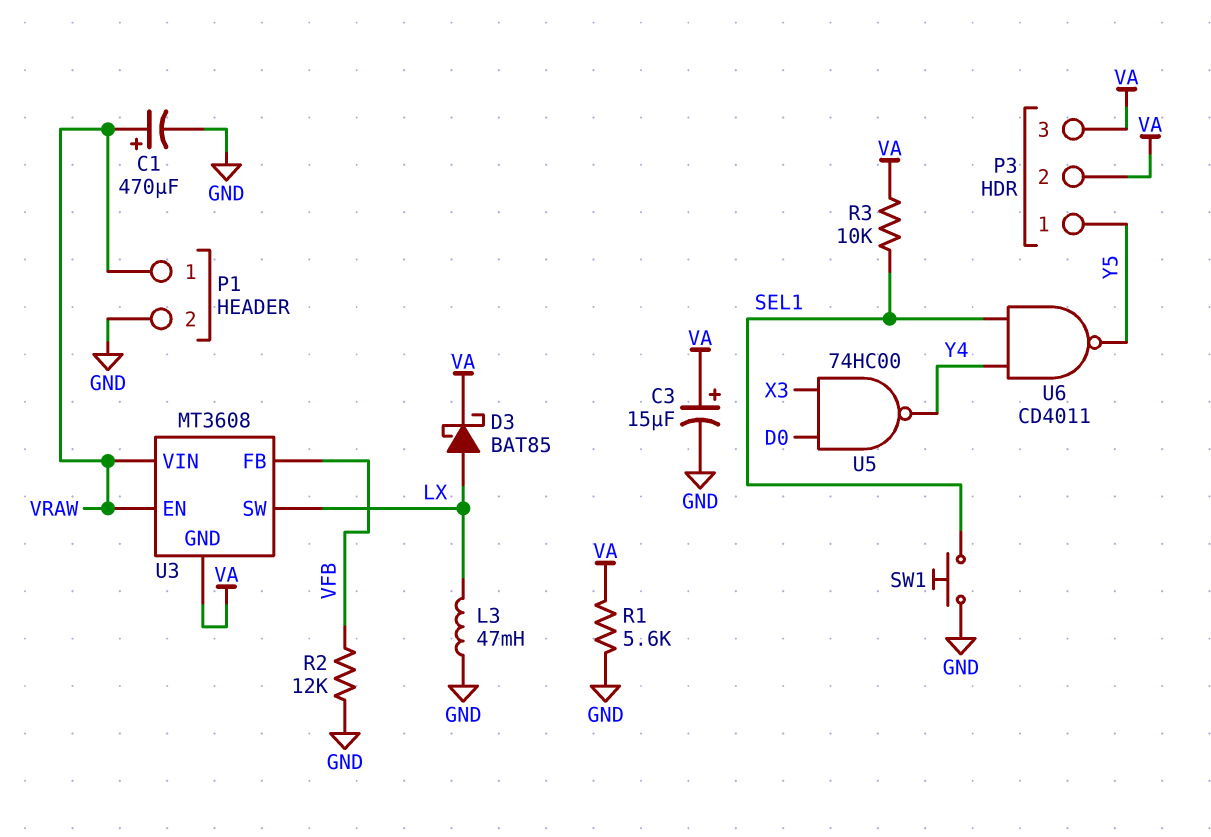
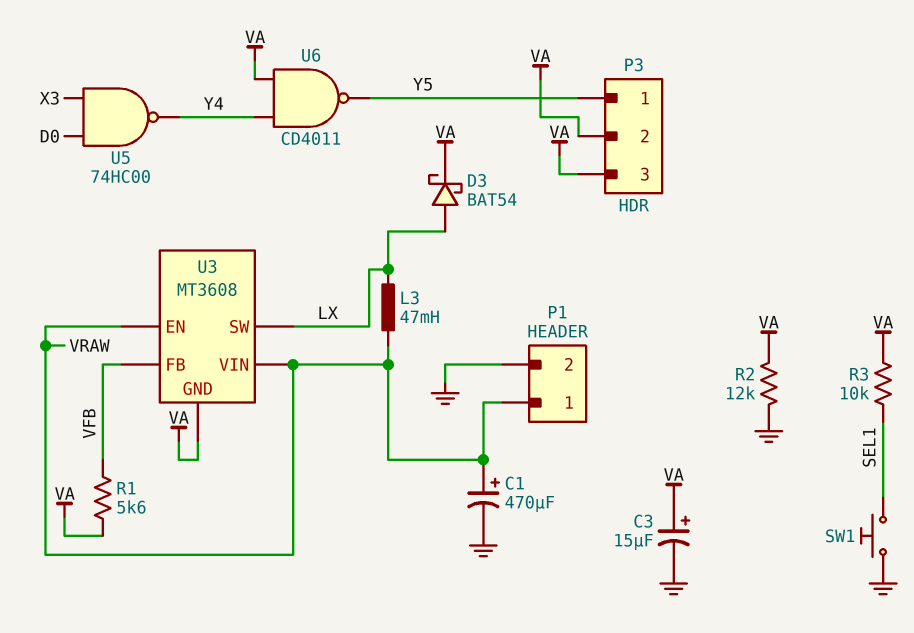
D3: schottky BAT85 (A LX, K VA) -> schottky BAT54 (A LX, K VA)
L3: 47mH (GND, LX) -> 47mH (LX, VRAW)
R1: 5.6k (GND, VA) -> 5.6k (VA, VFB)
R2: 12k (GND, VFB) -> 12k (GND, VA)
U6: NAND CD4011 (in SEL1, in Y4, out Y5) -> NAND CD4011 (in VA, in Y4, out Y5)

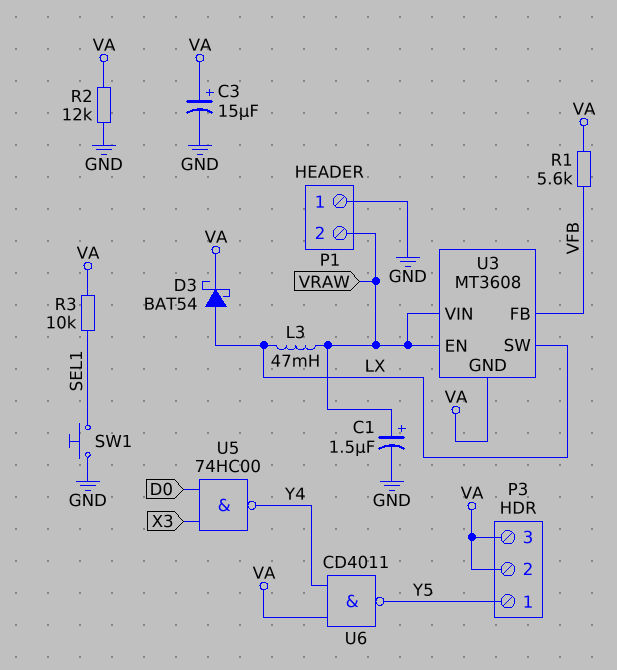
C1: 470uF (plus VRAW, minus GND) -> 1.5uF (plus VRAW, minus GND)
P1 pin 1: VRAW -> GND
P1 pin 2: GND -> VRAW

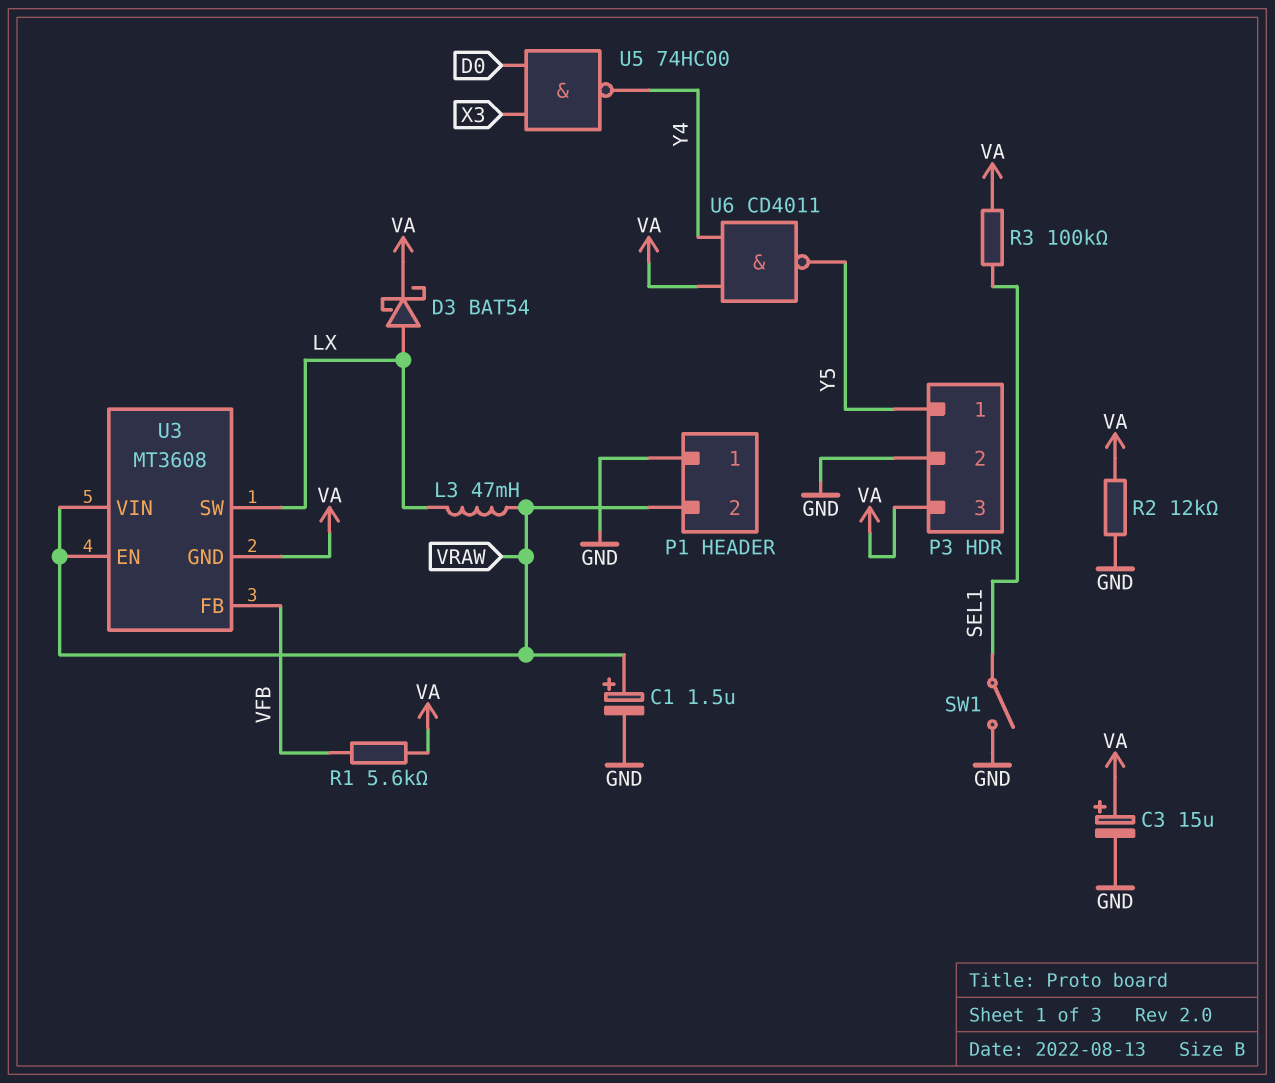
P3 pin 2: VA -> GND
R3: 10k (SEL1, VA) -> 100k (SEL1, VA)
SW1: button (GND, SEL1) -> switch (GND, SEL1)

